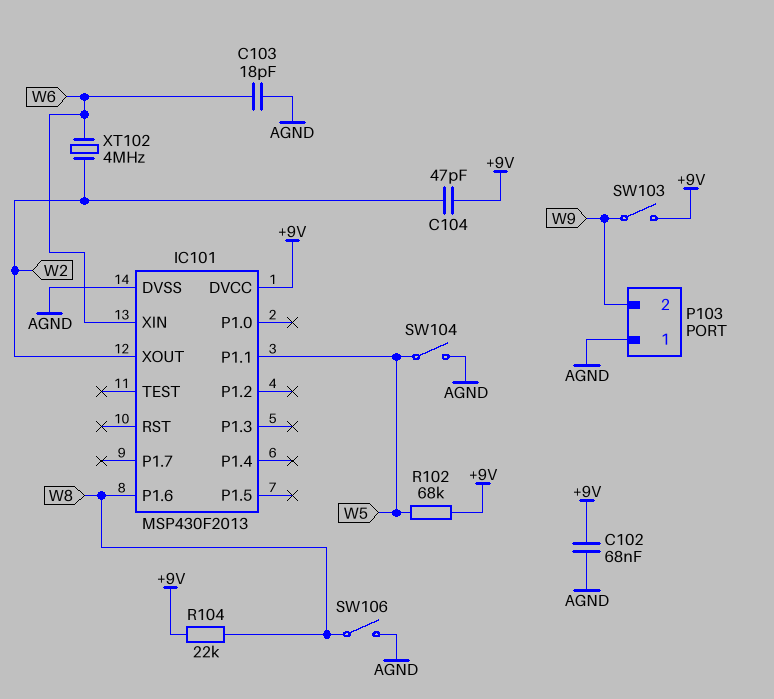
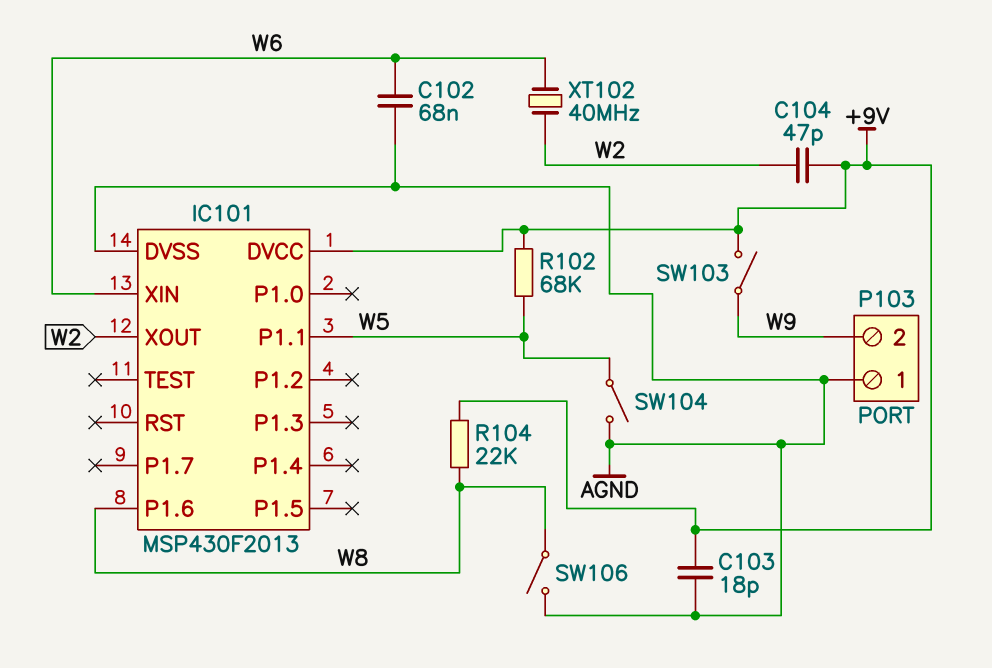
C102: 68nF (+9V, AGND) -> 68nF (AGND, W6)
C103: 18pF (AGND, W6) -> 18pF (+9V, AGND)
XT102: 4MHz (W2, W6) -> 40MHz (W2, W6)

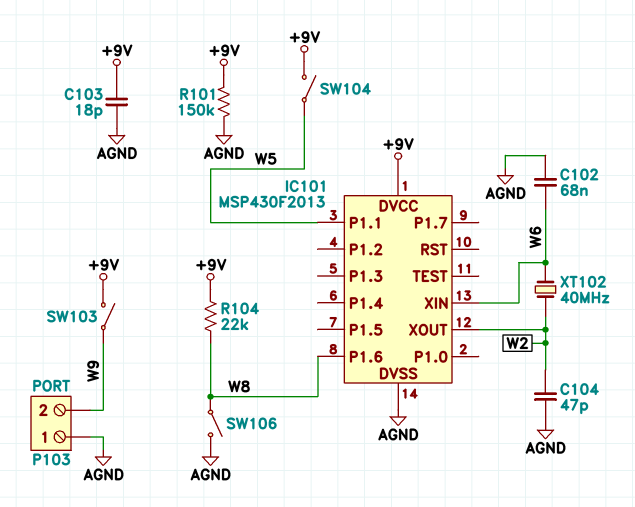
C104: 47pF (+9V, W2) -> 47pF (AGND, W2)
R101: none -> 150k (+9V, AGND)
R102: 68k (+9V, W5) -> none
SW104: switch (AGND, W5) -> switch (+9V, W5)

